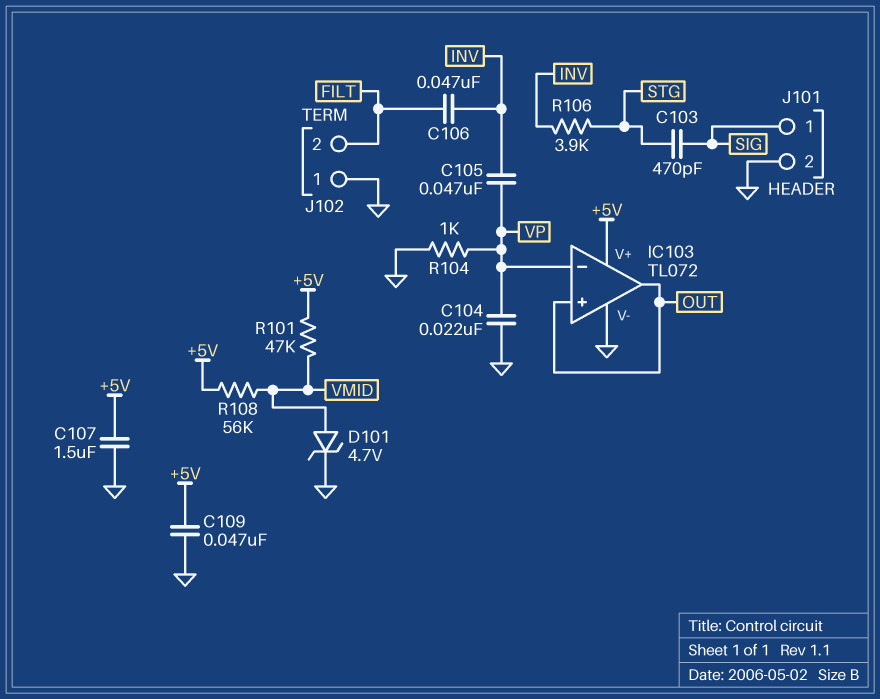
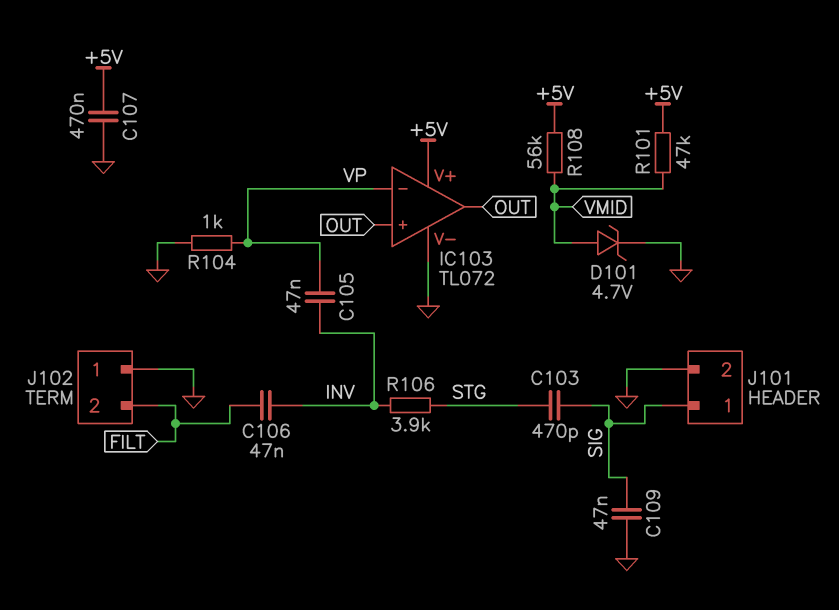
C104: 22nF (GND, VP) -> none
C107: 1.5uF (+5V, GND) -> 470nF (+5V, GND)
C109: 47nF (+5V, GND) -> 47nF (GND, SIG)

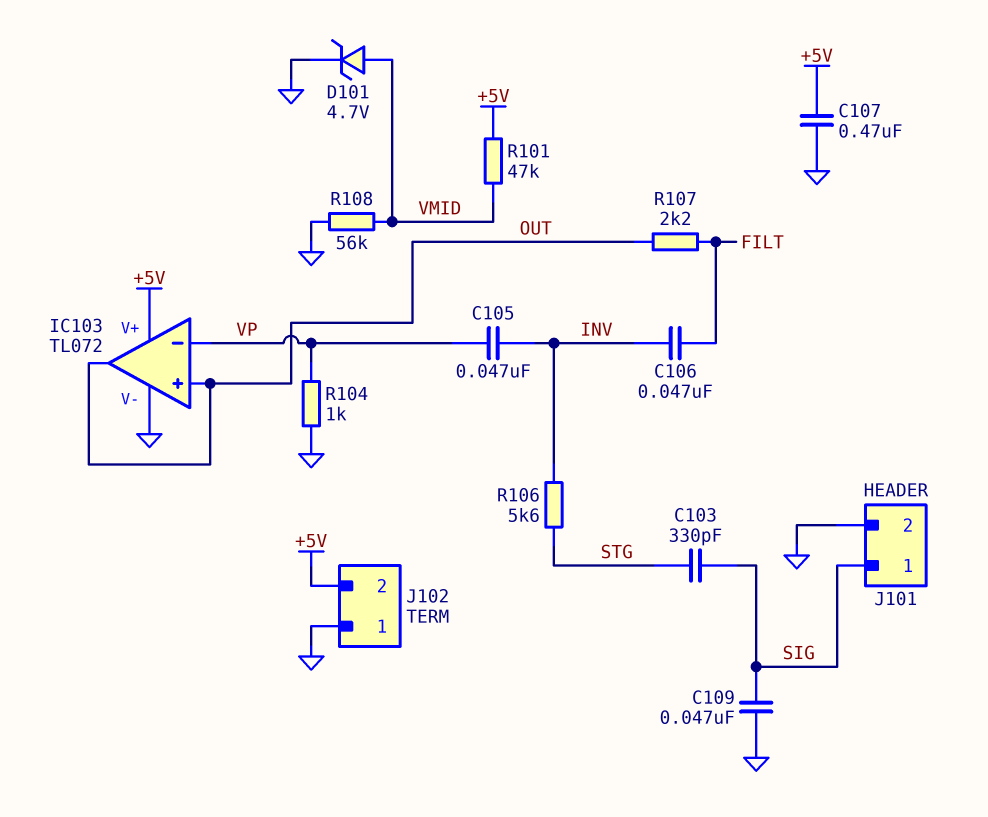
C103: 470pF (SIG, STG) -> 330pF (SIG, STG)
J102 pin 2: FILT -> +5V
R106: 3.9k (INV, STG) -> 5.6k (INV, STG)
R107: none -> 2.2k (FILT, OUT)
R108: 56k (+5V, VMID) -> 56k (GND, VMID)

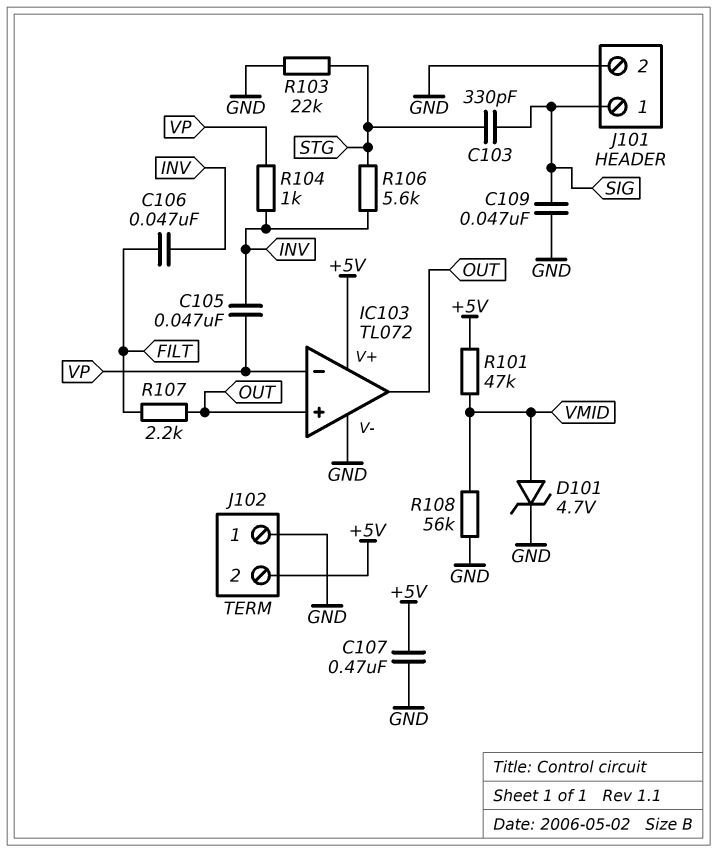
R103: none -> 22k (GND, STG)
R104: 1k (GND, VP) -> 1k (INV, VP)

